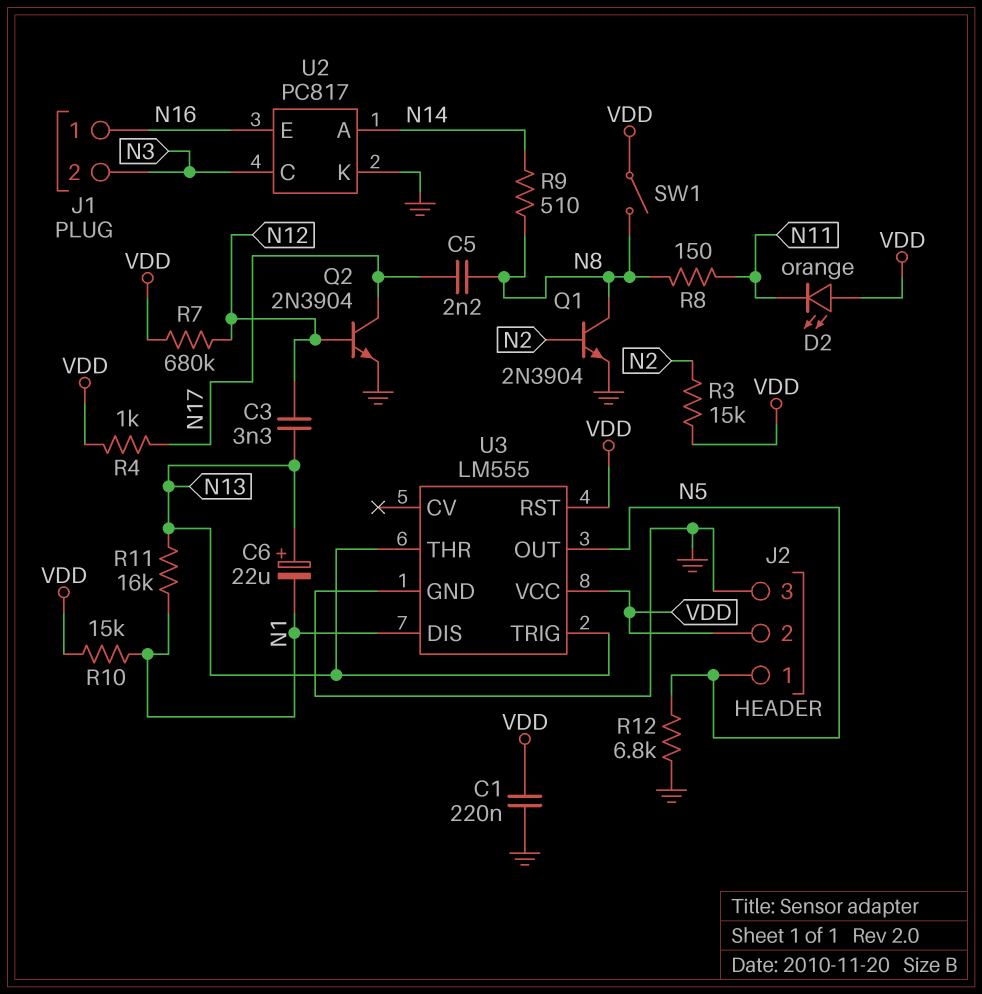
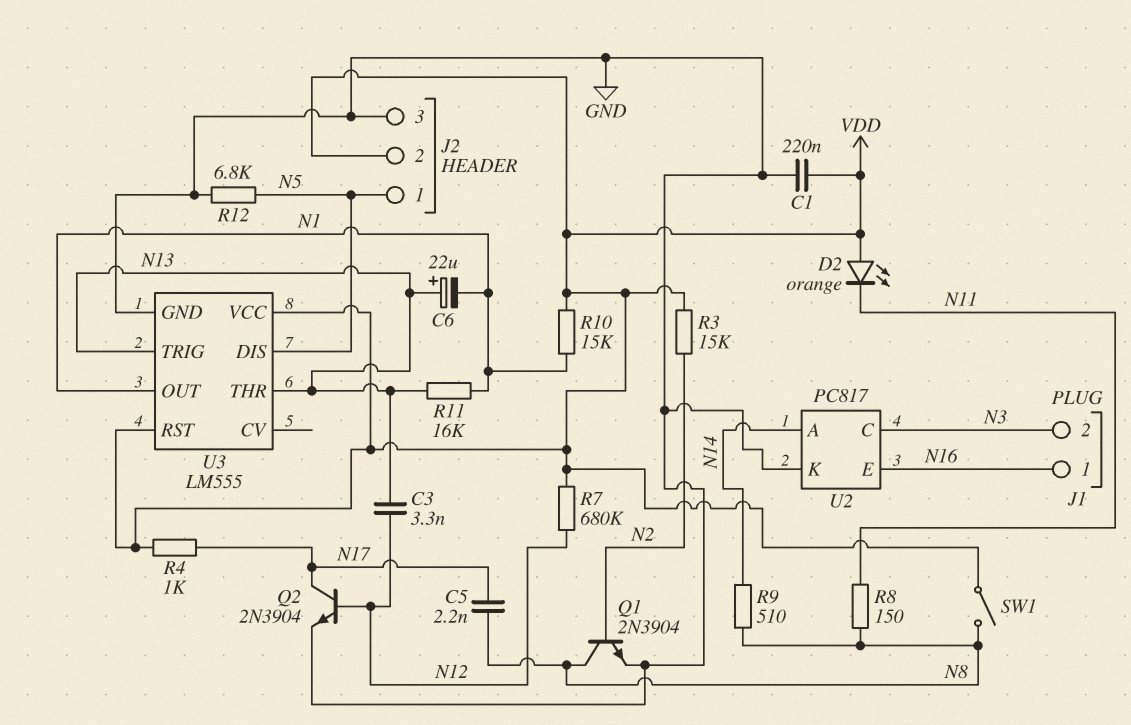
U3 pin DIS: N1 -> N5
U3 pin OUT: N5 -> N1

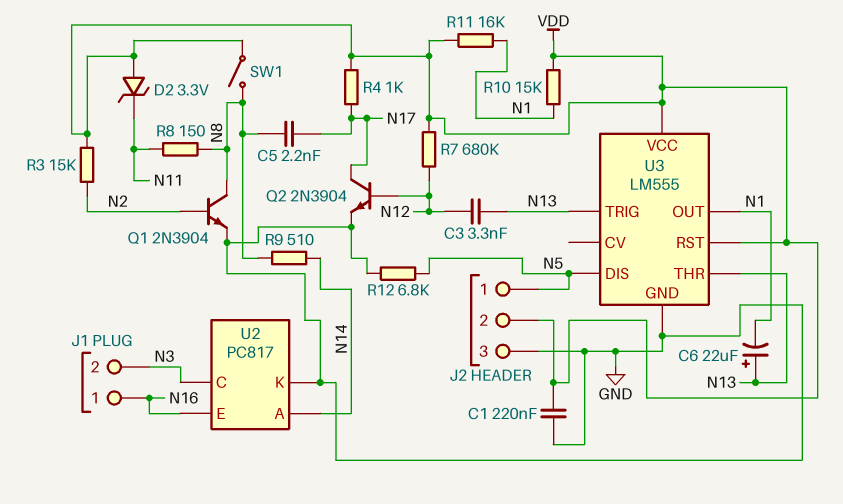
D2: LED orange (A VDD, K N11) -> zener 3.3V (A VDD, K N11)
R11: 16k (N1, N13) -> 16k (N1, VDD)

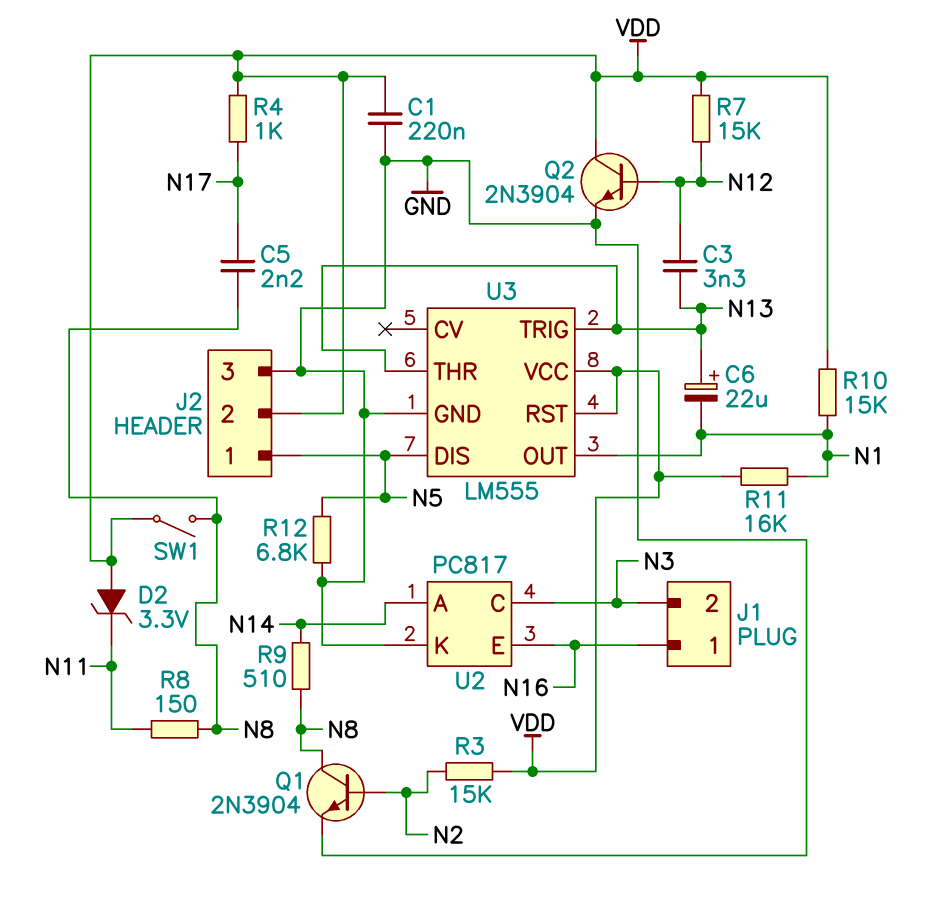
Q2: NPN 2N3904 (B N12, C N17, E GND) -> NPN 2N3904 (B N12, C VDD, E GND)
R7: 680k (N12, VDD) -> 15k (N12, VDD)

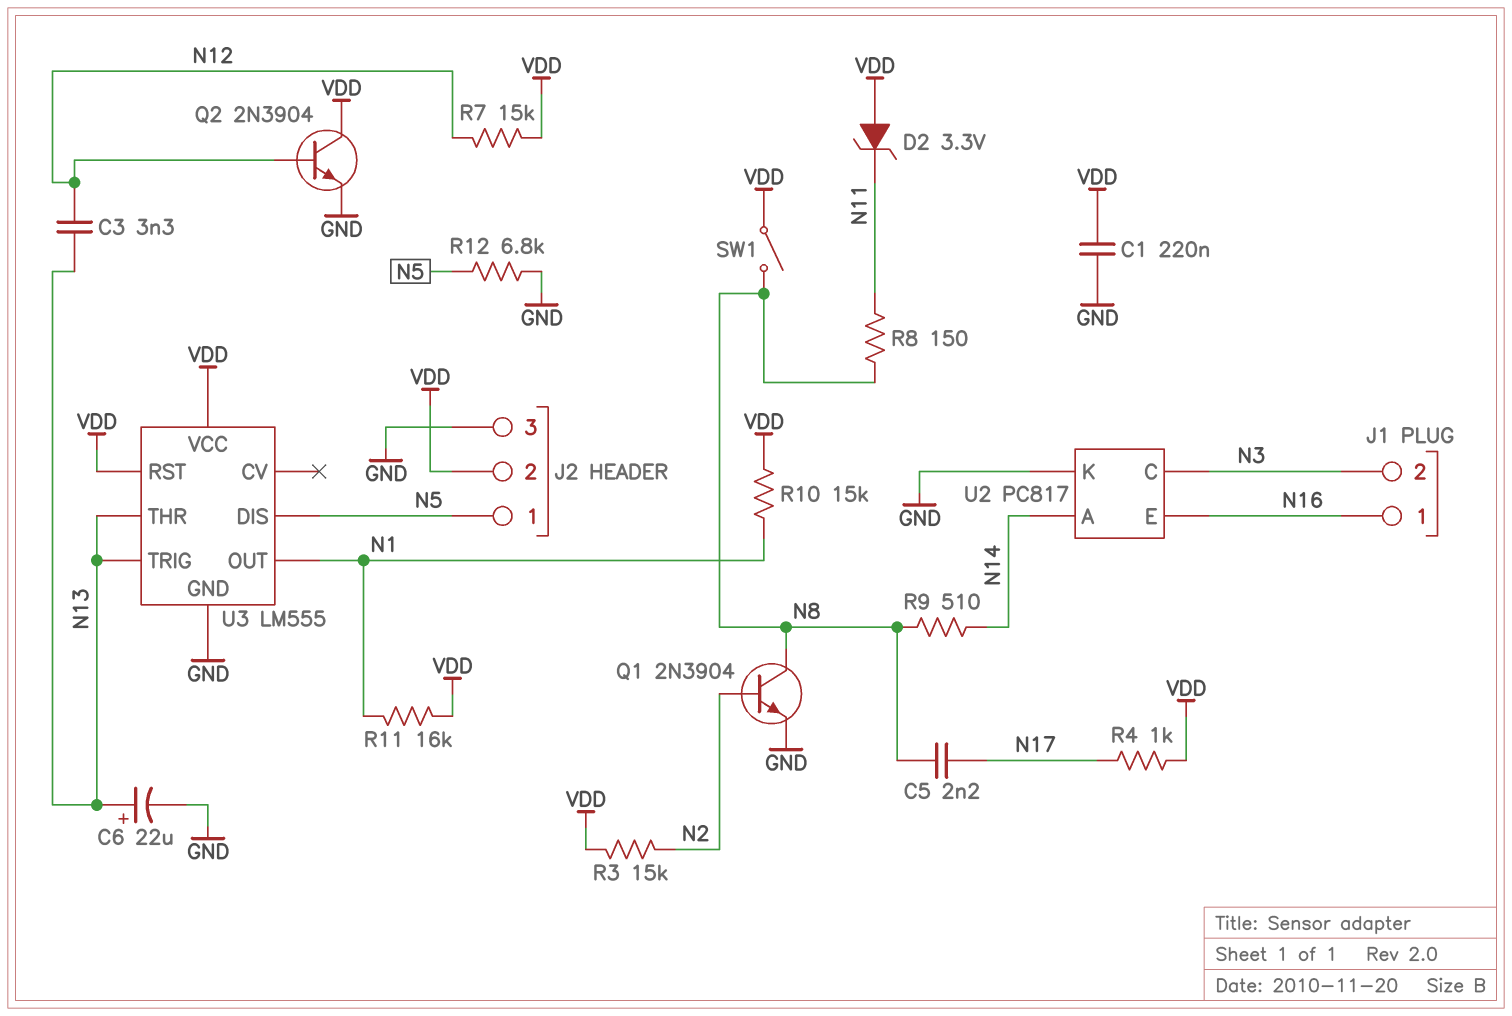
C6: 22uF (plus N13, minus N1) -> 22uF (plus N13, minus GND)

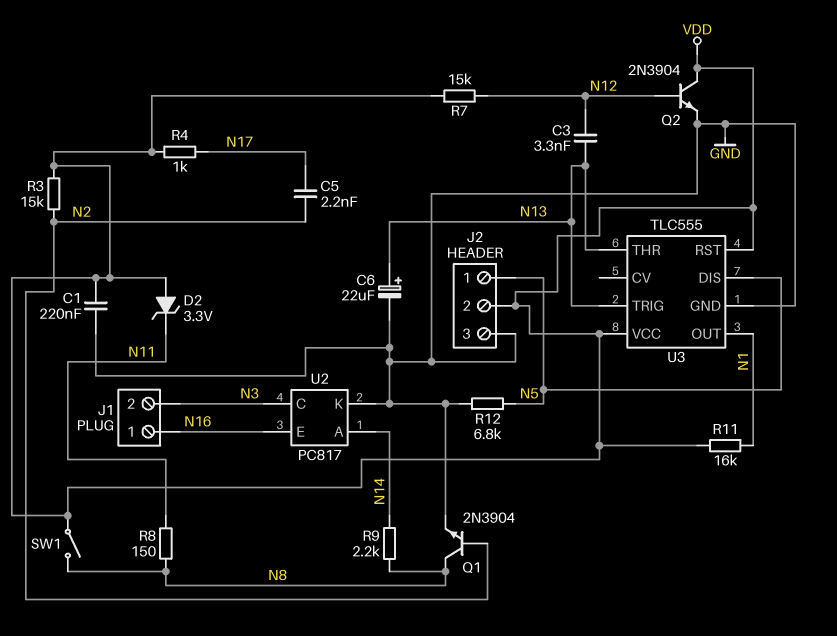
C5: 2.2nF (N8, N17) -> 2.2nF (N2, N17)
R9: 510 (N8, N14) -> 2.2k (N8, N14)
R10: 15k (N1, VDD) -> none
U3: LM555 -> TLC555

